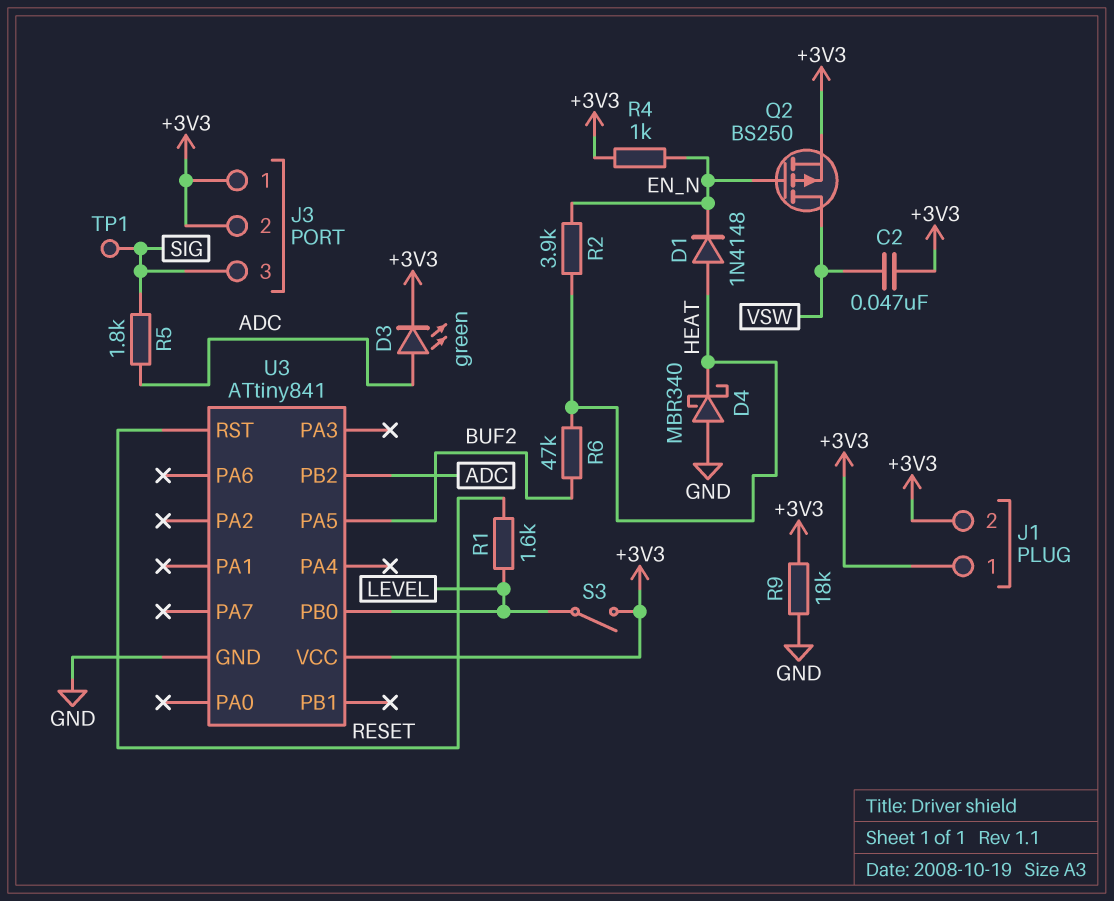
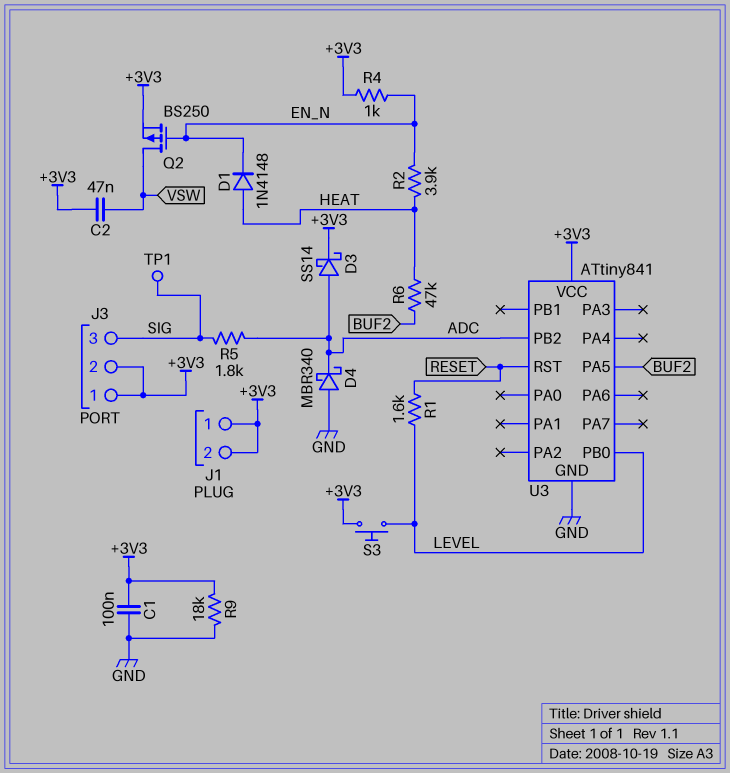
C1: none -> 100nF (+3V3, GND)
D3: LED green (A ADC, K +3V3) -> schottky SS14 (A ADC, K +3V3)
D4: schottky MBR340 (A GND, K HEAT) -> schottky MBR340 (A GND, K ADC)
S3: switch (+3V3, LEVEL) -> button (+3V3, LEVEL)

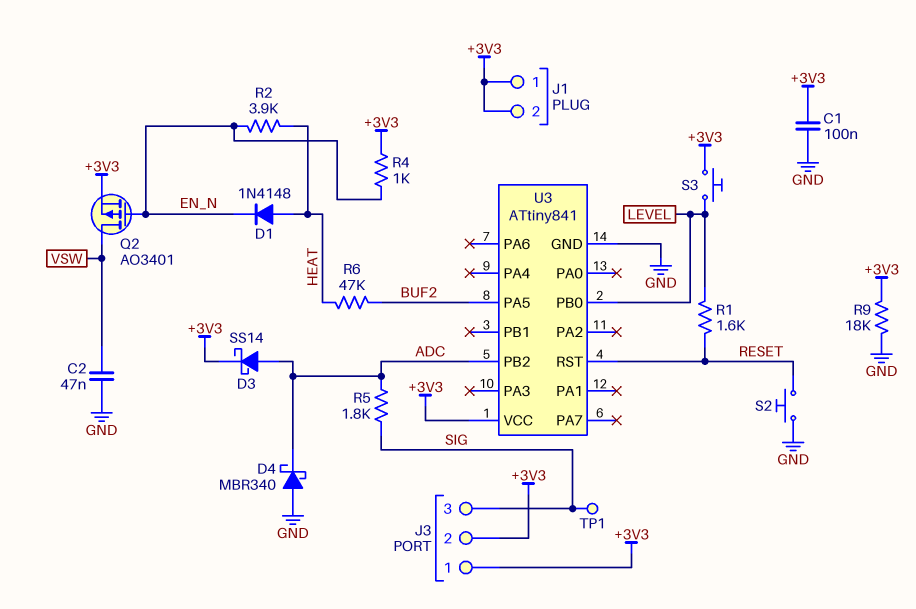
C2: 47nF (+3V3, VSW) -> 47nF (GND, VSW)
Q2: PMOS BS250 (G EN_N, D VSW, S +3V3) -> PMOS AO3401 (G EN_N, D VSW, S +3V3)
S2: none -> button (GND, RESET)

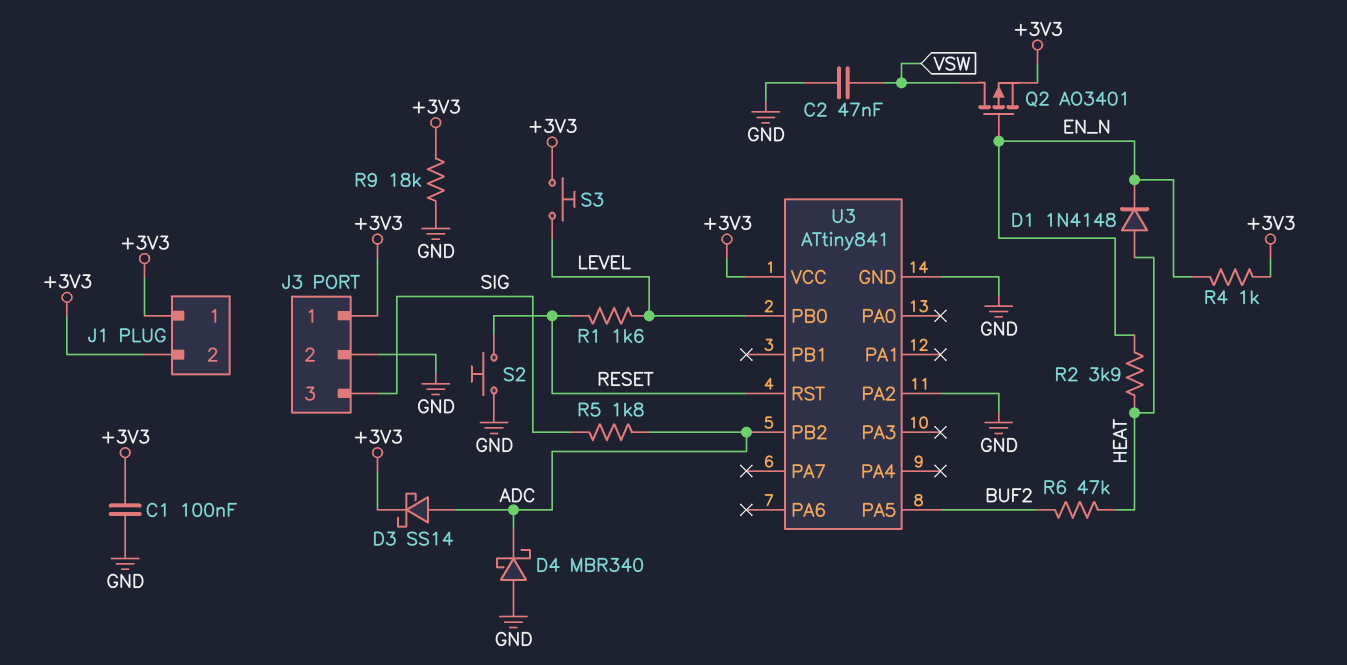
J3 pin 2: +3V3 -> GND
TP1: test point (SIG) -> none
U3 pin PA2: none -> GND

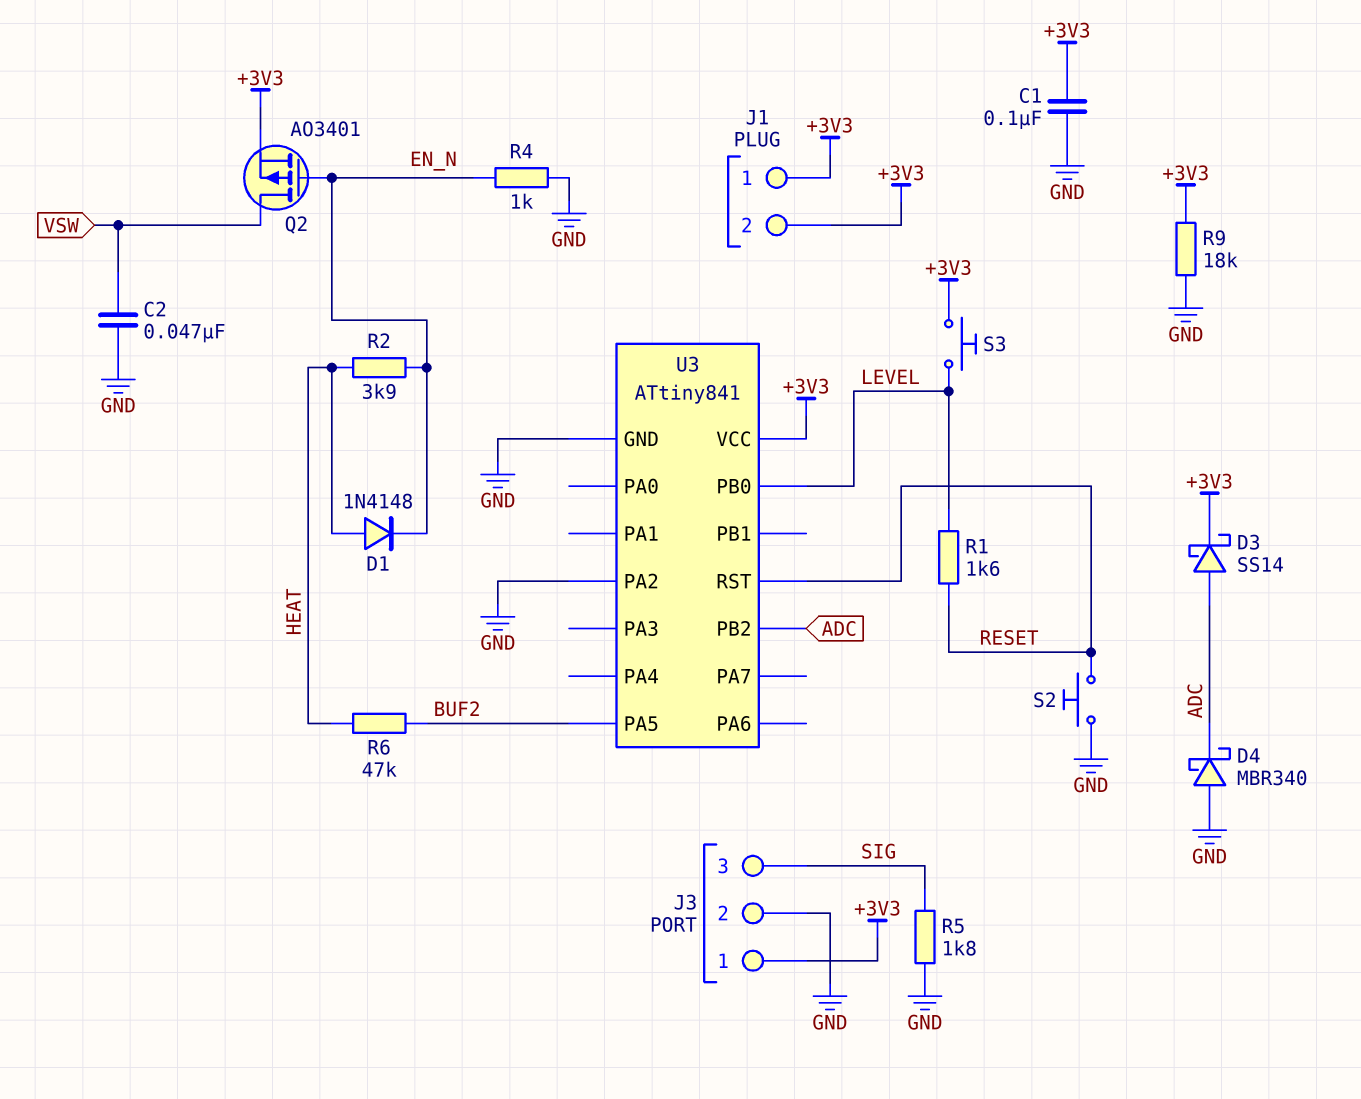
R4: 1k (+3V3, EN_N) -> 1k (EN_N, GND)
R5: 1.8k (ADC, SIG) -> 1.8k (GND, SIG)

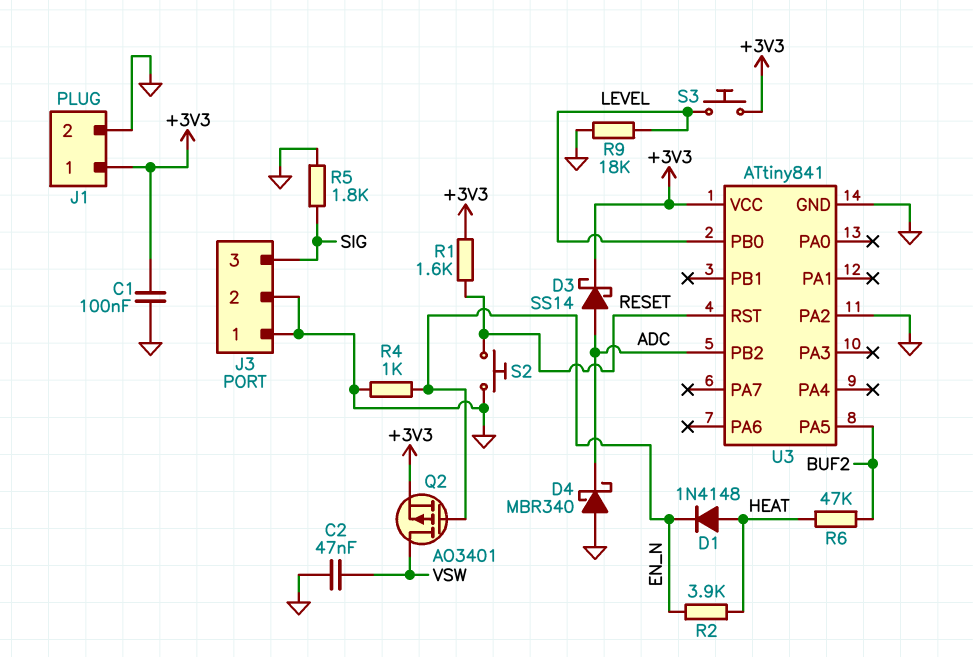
J1 pin 2: +3V3 -> GND
J3 pin 1: +3V3 -> GND
R1: 1.6k (LEVEL, RESET) -> 1.6k (+3V3, RESET)
R9: 18k (+3V3, GND) -> 18k (GND, LEVEL)

